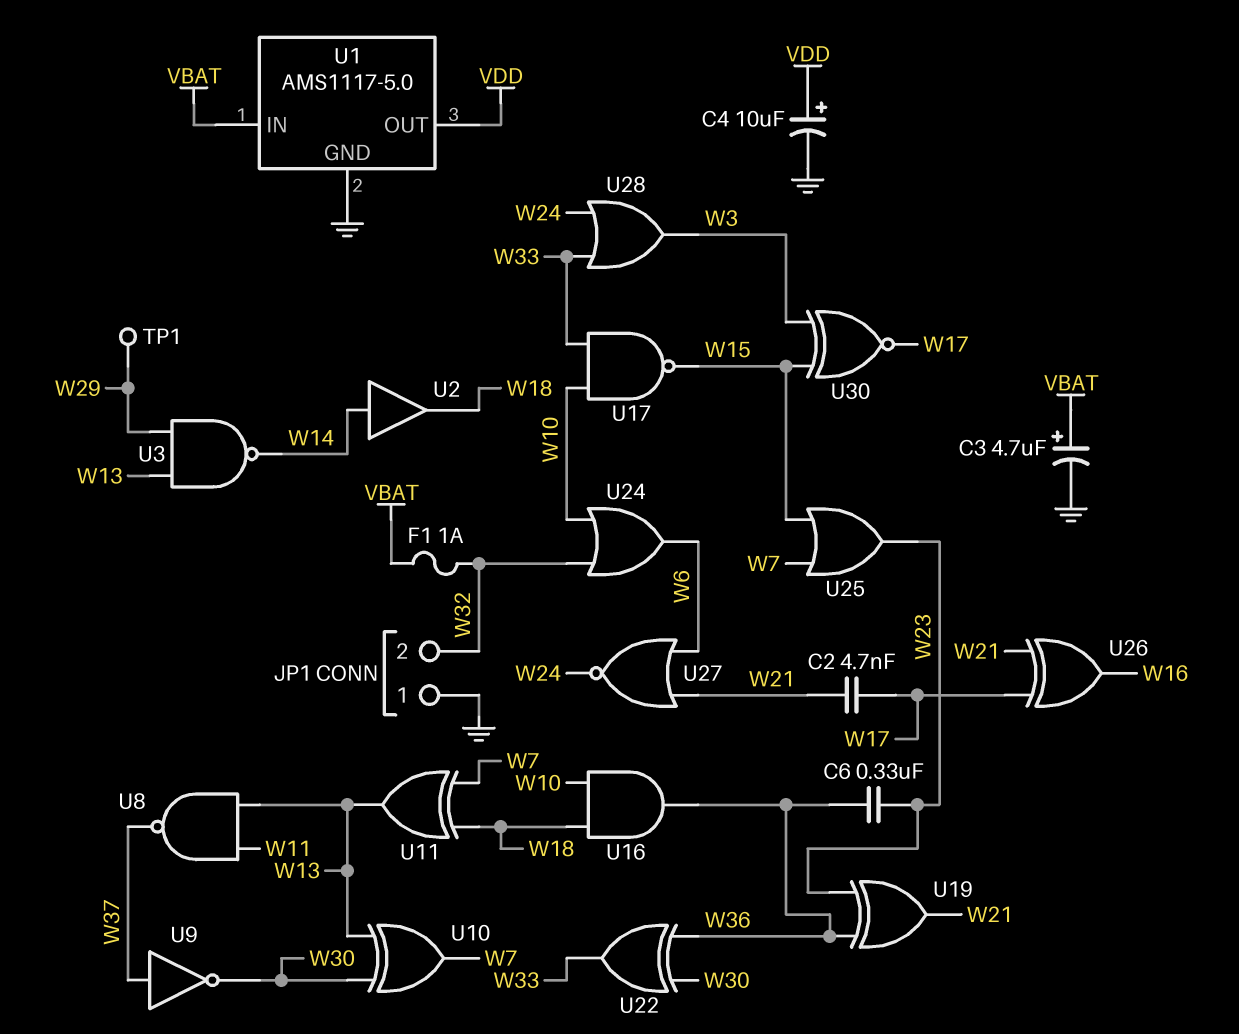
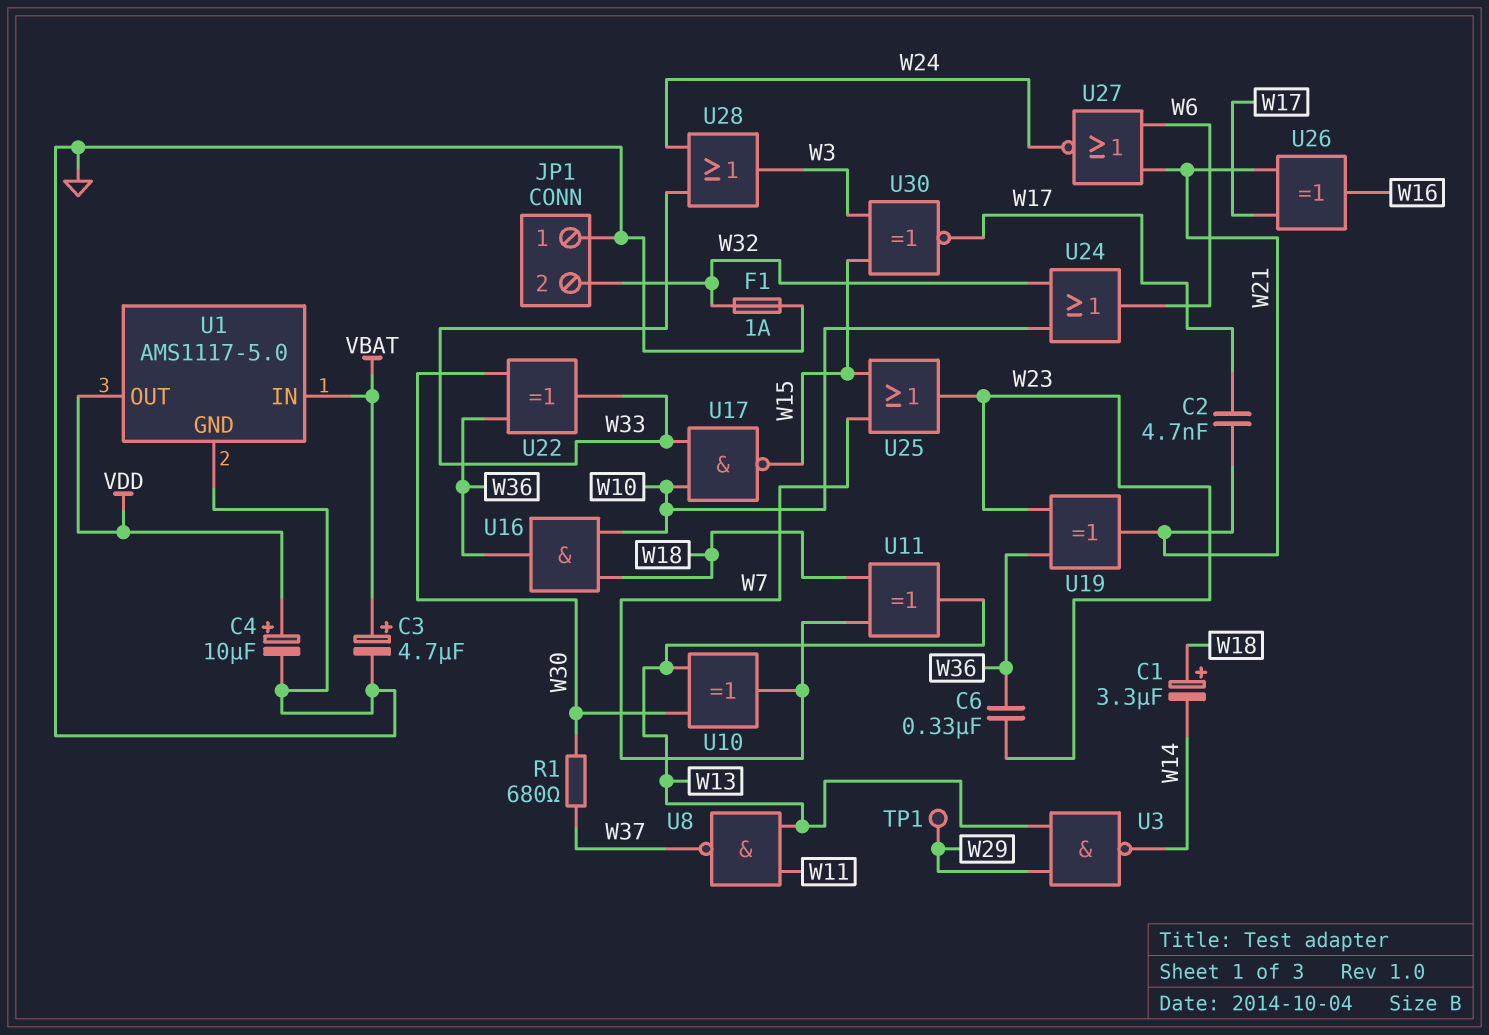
C1: none -> 3.3uF (plus W18, minus W14)
F1: 1A (VBAT, W32) -> 1A (GND, W32)
R1: none -> 680 (W30, W37)
U2: buffer (in W14, out W18) -> none
U9: NOT (in W37, out W30) -> none

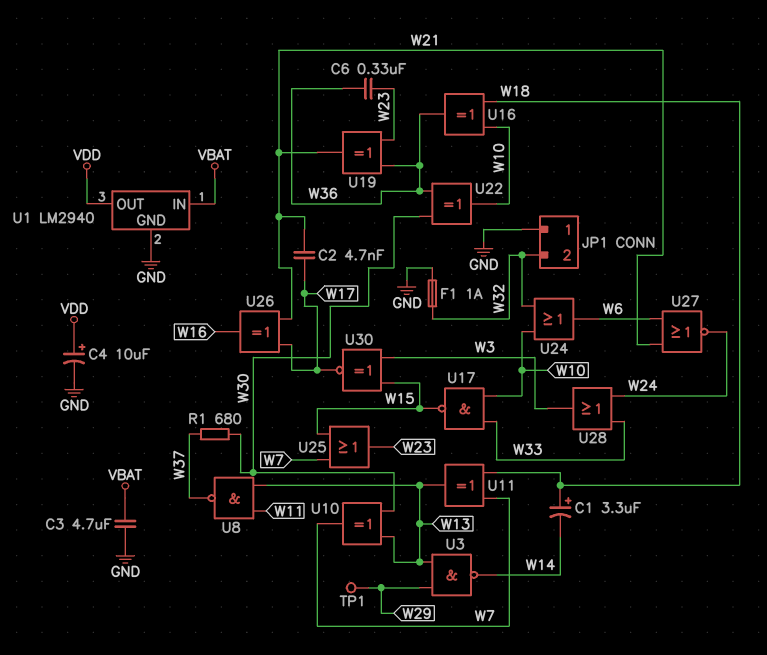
C3: 4.7uF (plus VBAT, minus GND) -> 4.7uF (GND, VBAT)
U1: AMS1117-5.0 -> LM2940
U16: AND (in W10, in W18, out W36) -> XOR (in W10, in W18, out W36)
U22: XOR (in W30, in W36, out W33) -> XOR (in W30, in W36, out W10)

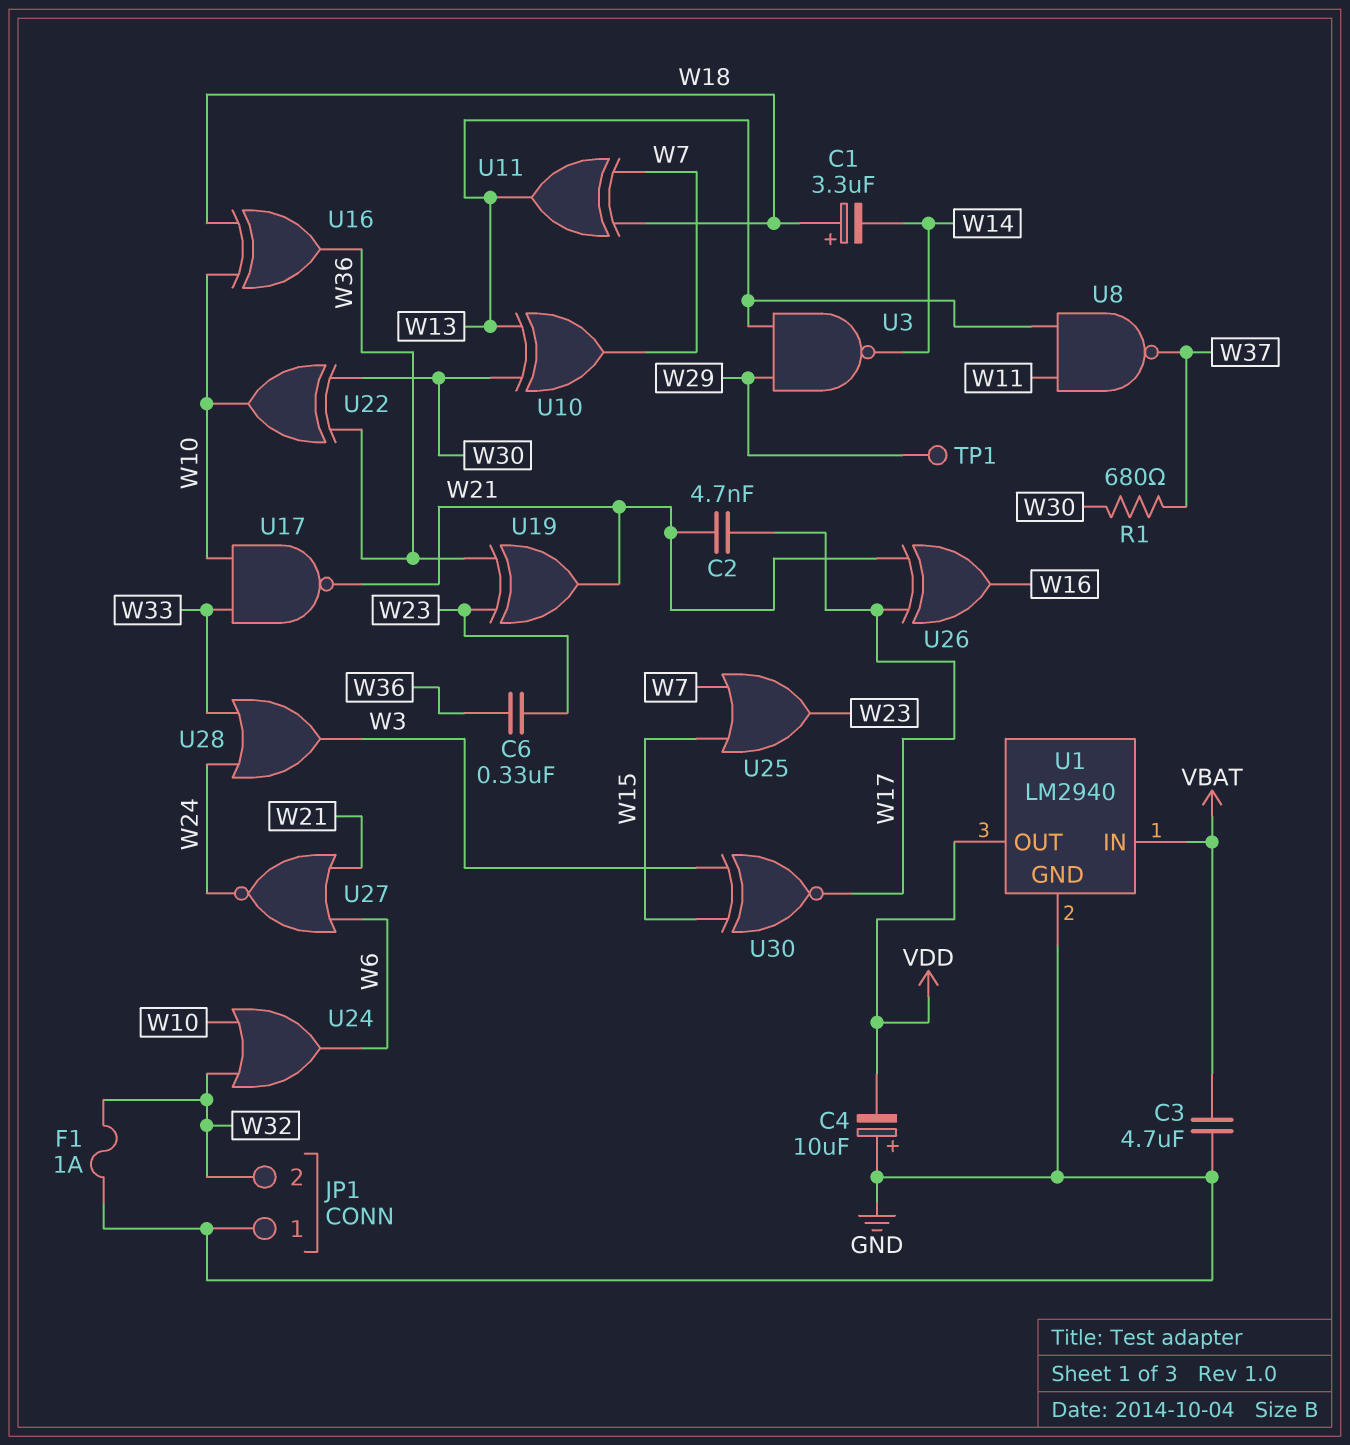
C4: 10uF (plus VDD, minus GND) -> 10uF (plus GND, minus VDD)
U17: NAND (in W10, in W33, out W15) -> NAND (in W10, in W33, out W21)

